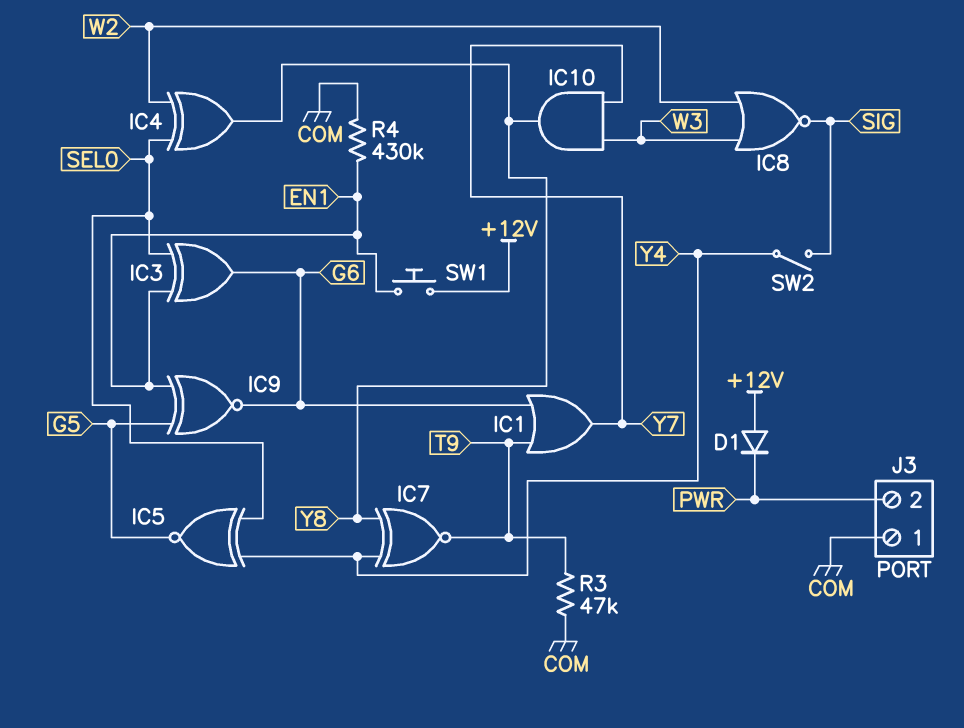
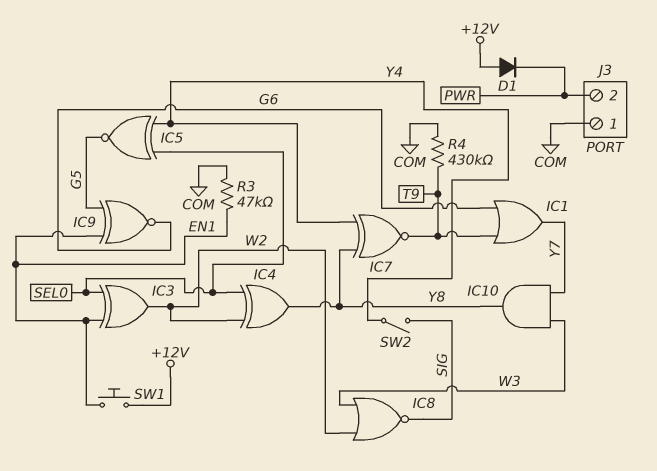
IC3: XOR (in EN1, in SEL0, out G6) -> XOR (in EN1, in SEL0, out W2)
R3: 47k (COM, T9) -> 47k (COM, EN1)
R4: 430k (COM, EN1) -> 430k (COM, T9)

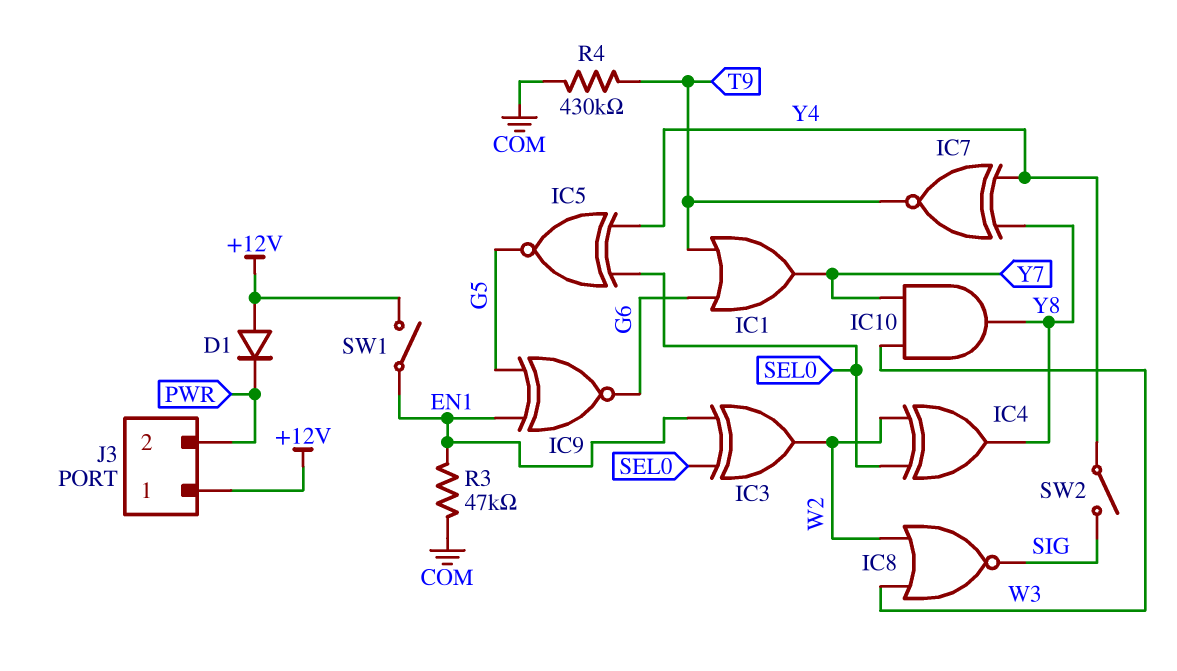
J3 pin 1: COM -> +12V
SW1: button (+12V, EN1) -> switch (+12V, EN1)

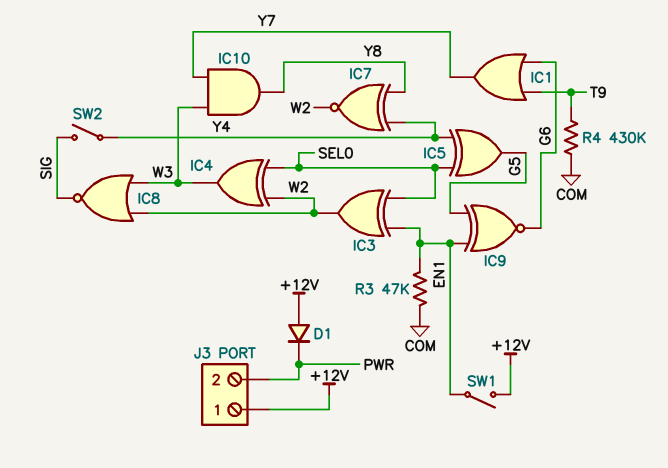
IC4: XOR (in SEL0, in W2, out Y8) -> XOR (in SEL0, in W2, out W3)
IC5: XNOR (in SEL0, in Y4, out G5) -> XOR (in SEL0, in Y4, out G5)
IC7: XNOR (in Y4, in Y8, out T9) -> XNOR (in Y4, in Y8, out W2)

